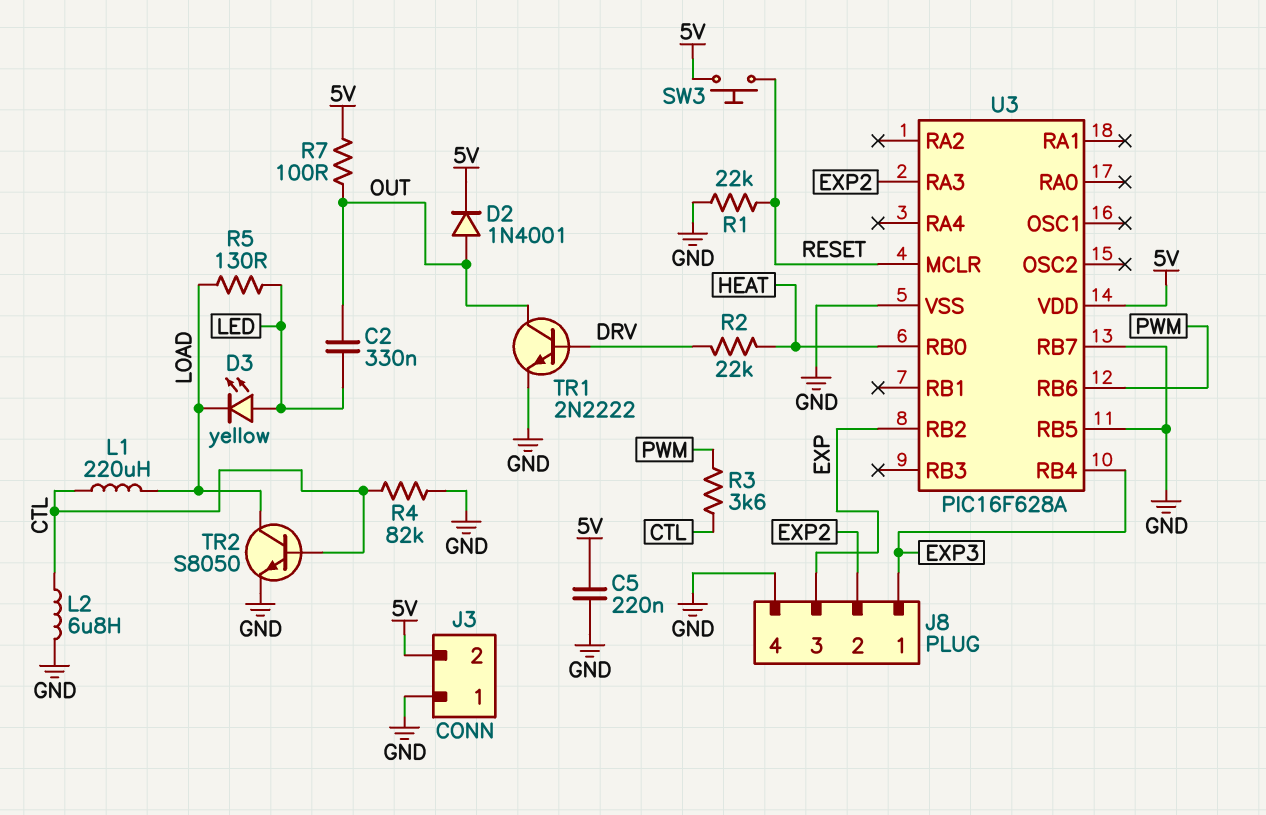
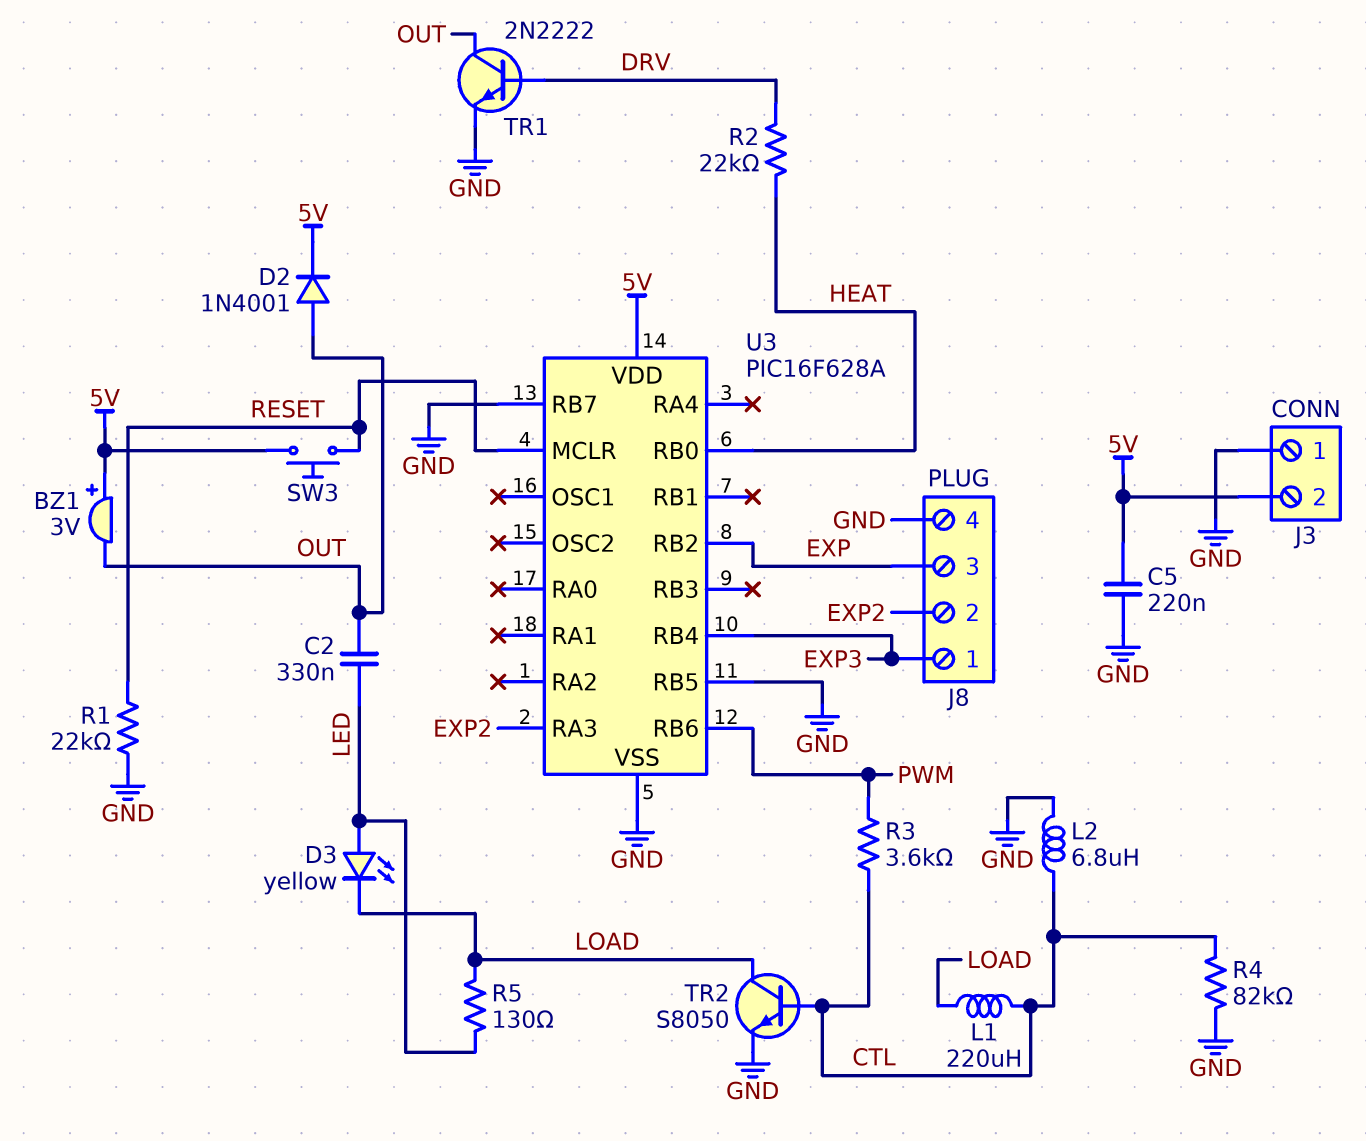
BZ1: none -> buzzer 3V (plus 5V, minus OUT)
R7: 100 (5V, OUT) -> none

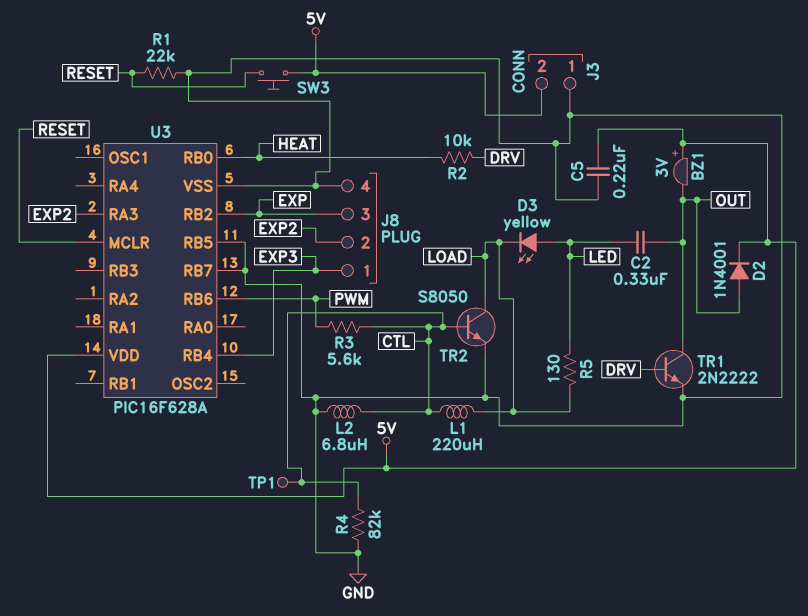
R2: 22k (DRV, HEAT) -> 10k (DRV, HEAT)
R3: 3.6k (CTL, PWM) -> 5.6k (CTL, PWM)
TP1: none -> test point (CTL)

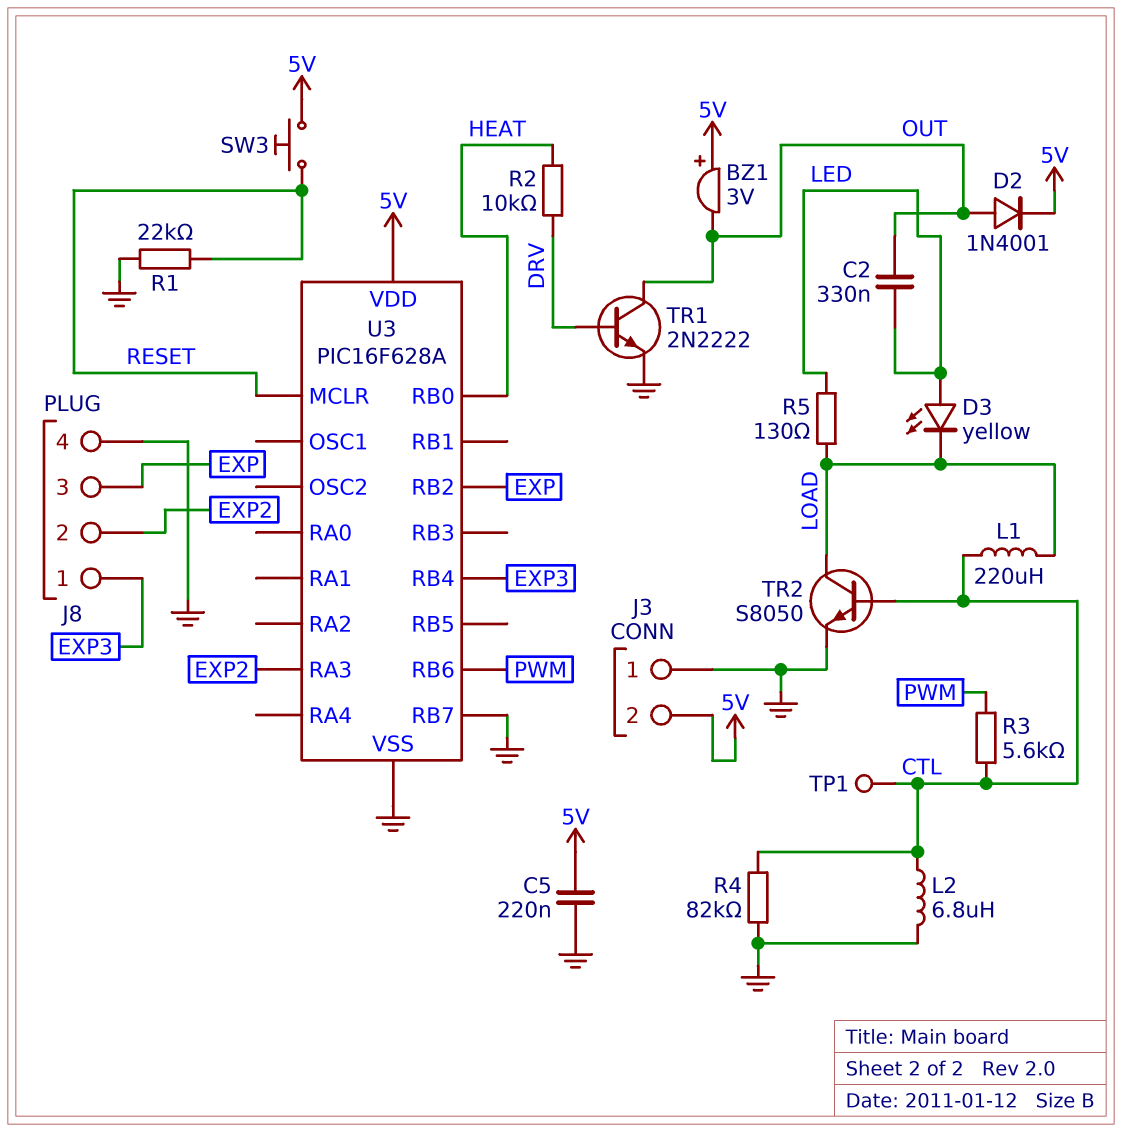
U3 pin RB5: GND -> none

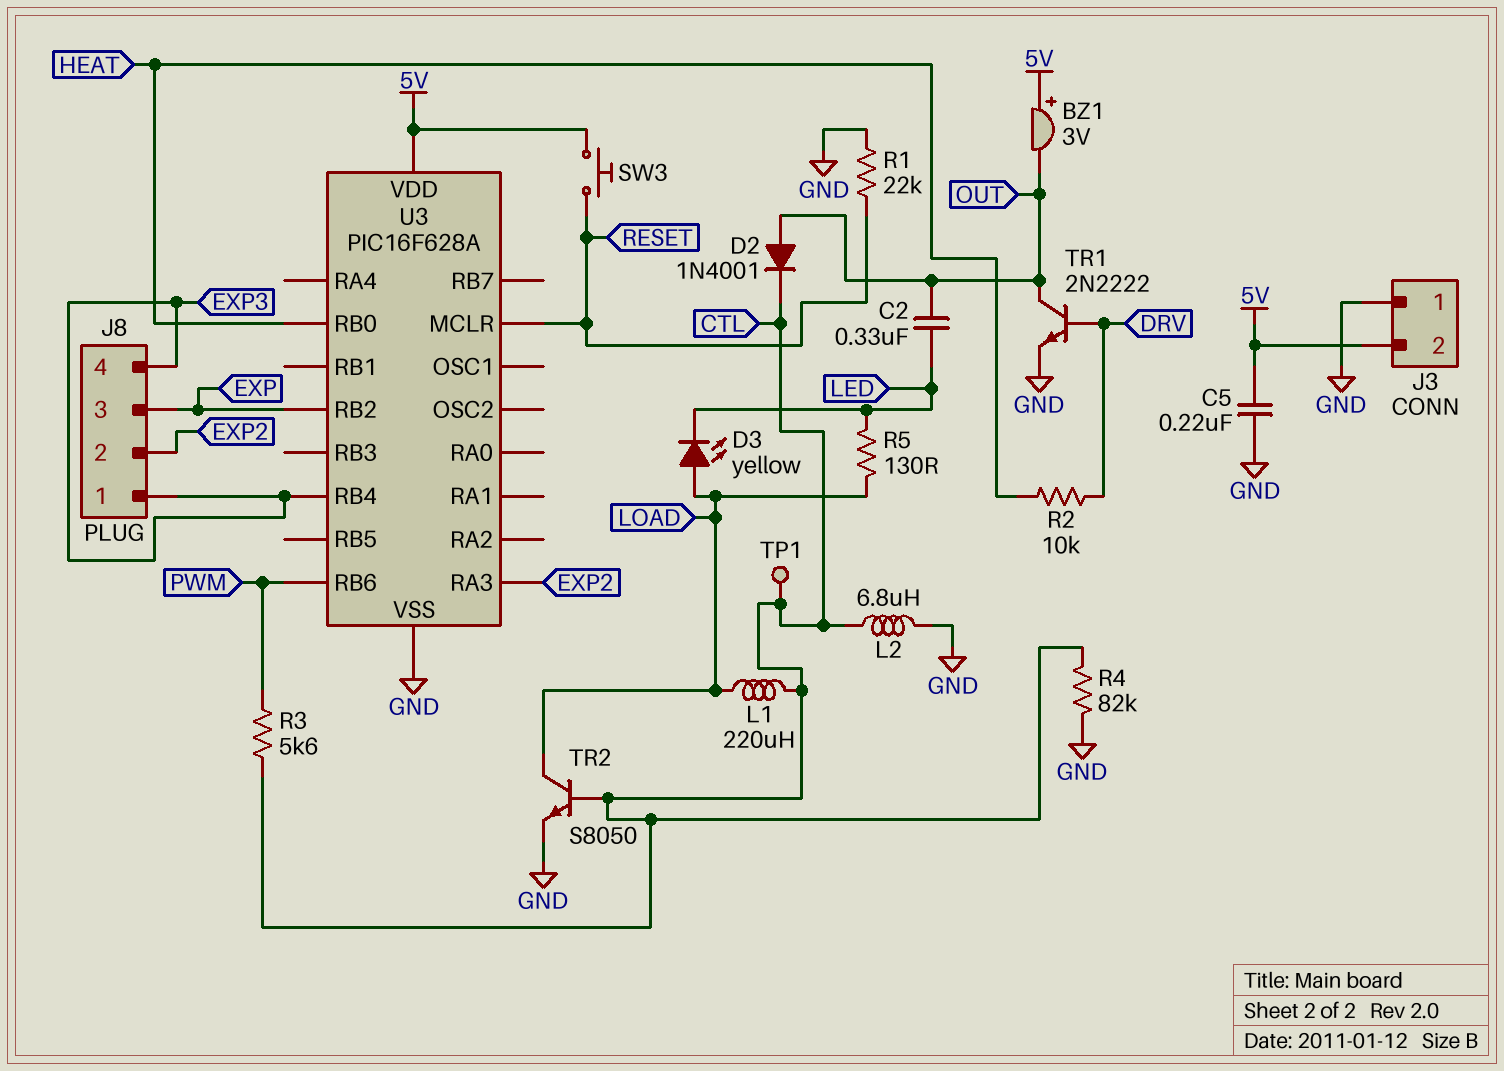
D2: diode 1N4001 (A OUT, K 5V) -> diode 1N4001 (A OUT, K CTL)
D3: LED yellow (A LED, K LOAD) -> LED yellow (A LOAD, K LED)
J8 pin 4: GND -> EXP3
U3 pin RB7: GND -> none

